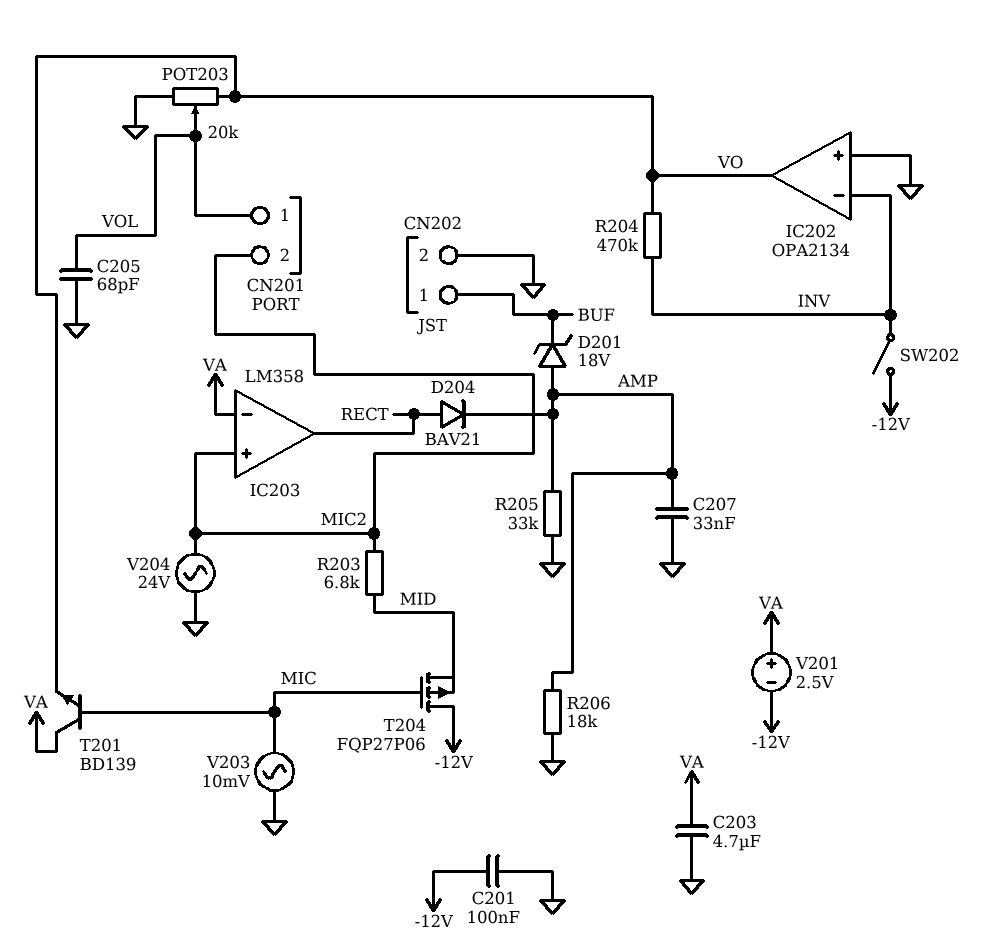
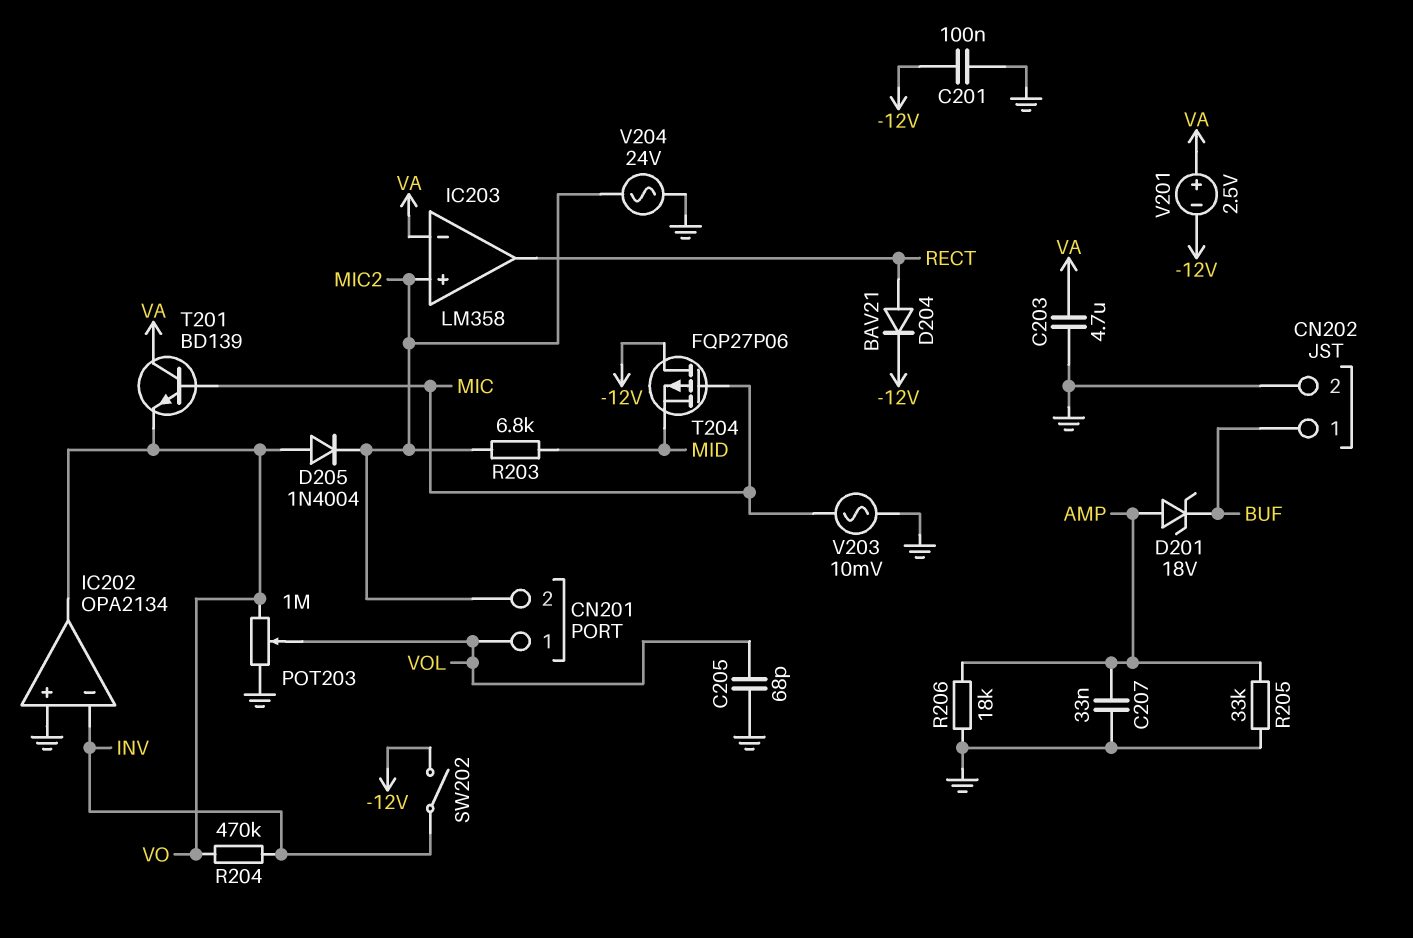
D204: diode BAV21 (A RECT, K AMP) -> diode BAV21 (A RECT, K -12V)
D205: none -> diode 1N4004 (A VO, K MIC2)
POT203: 20k (GND, VO, wiper VOL) -> 1M (GND, VO, wiper VOL)

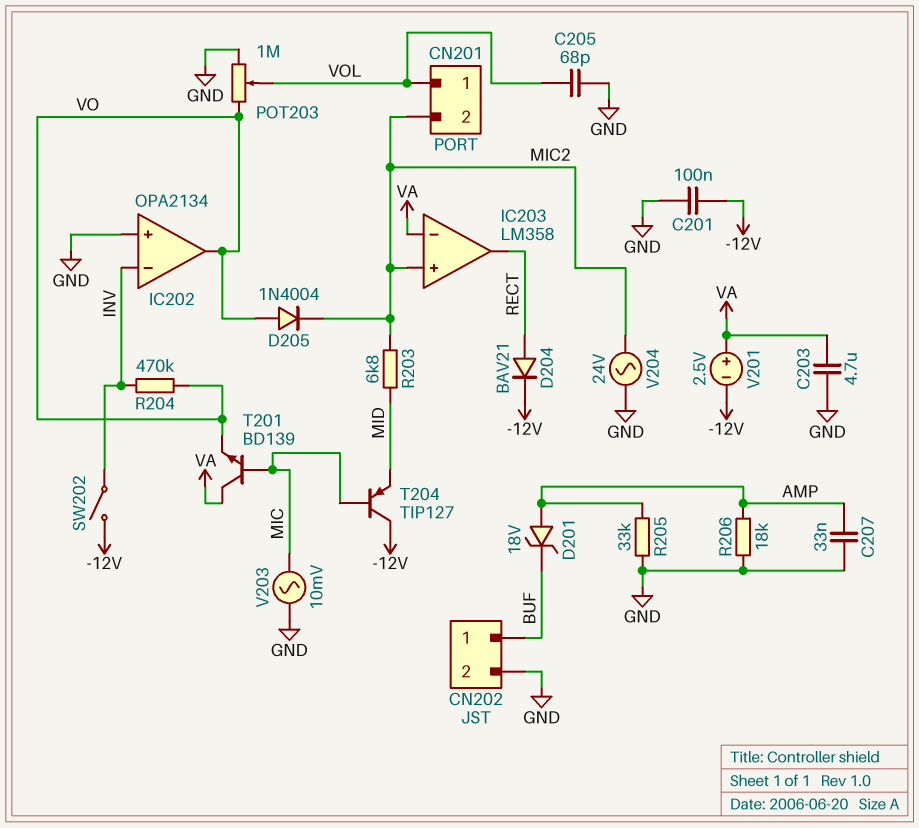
T204: PMOS FQP27P06 (G MIC, D -12V, S MID) -> PNP TIP127 (B MIC, C -12V, E MID)

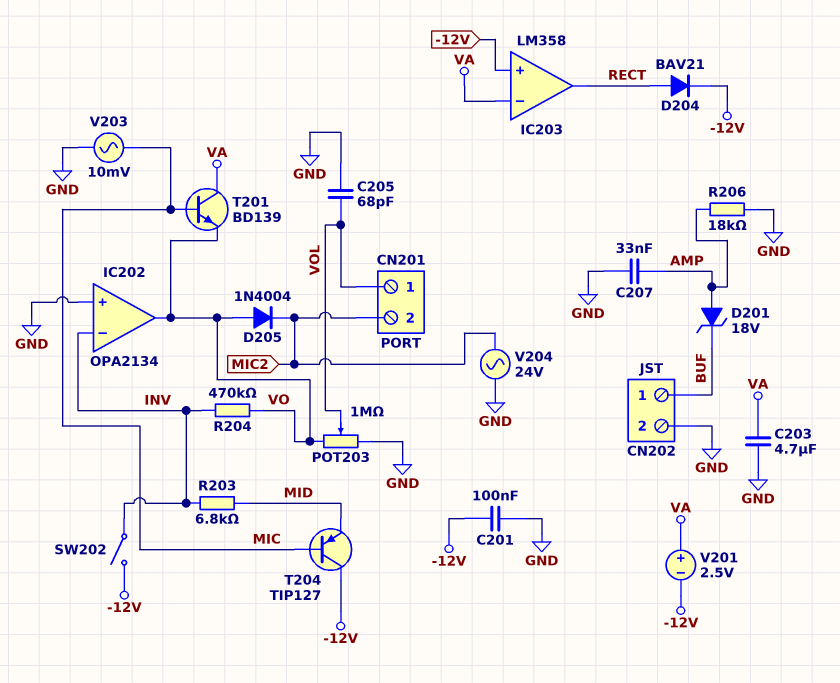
IC203 pin in+: MIC2 -> -12V
R203: 6.8k (MIC2, MID) -> 6.8k (INV, MID)
R205: 33k (AMP, GND) -> none

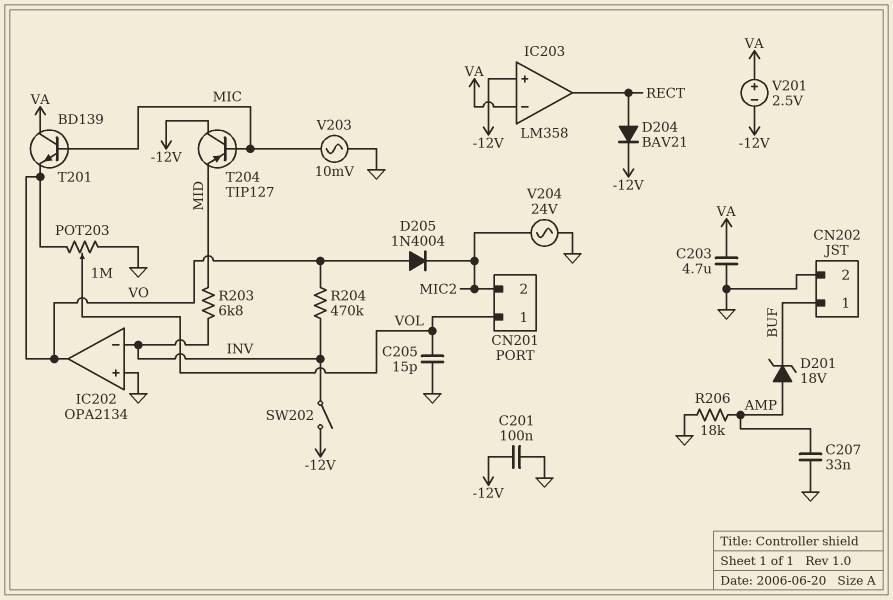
C205: 68pF (GND, VOL) -> 15pF (GND, VOL)

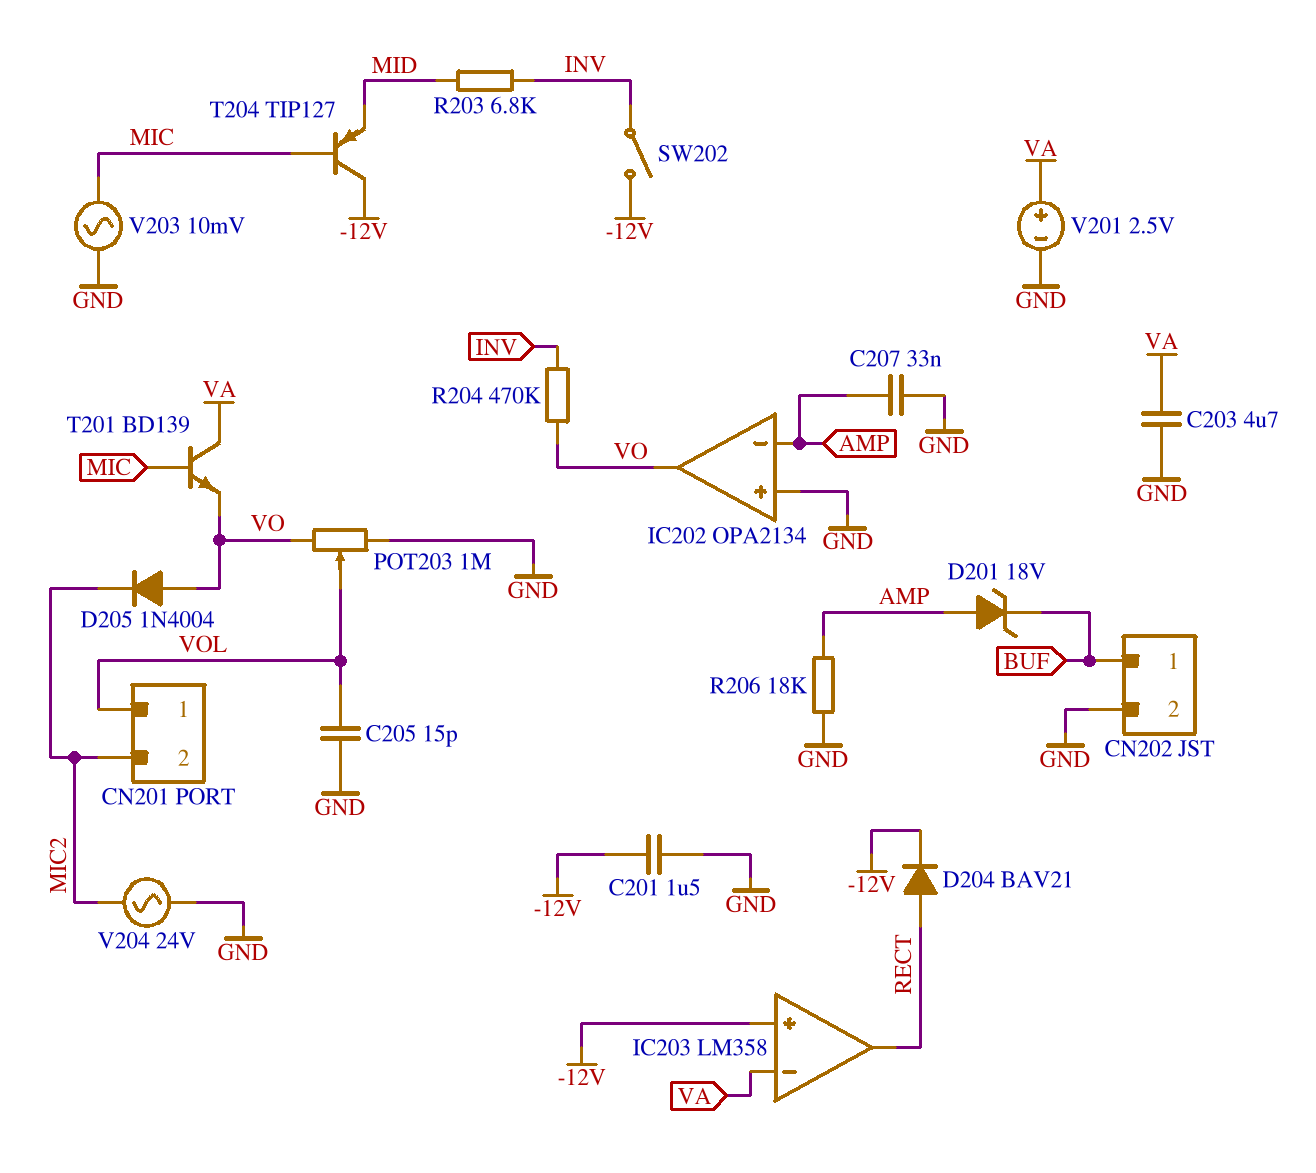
C201: 100nF (-12V, GND) -> 1.5uF (-12V, GND)
IC202 pin in-: INV -> AMP
V201: 2.5V (plus VA, minus -12V) -> 2.5V (plus VA, minus GND)

